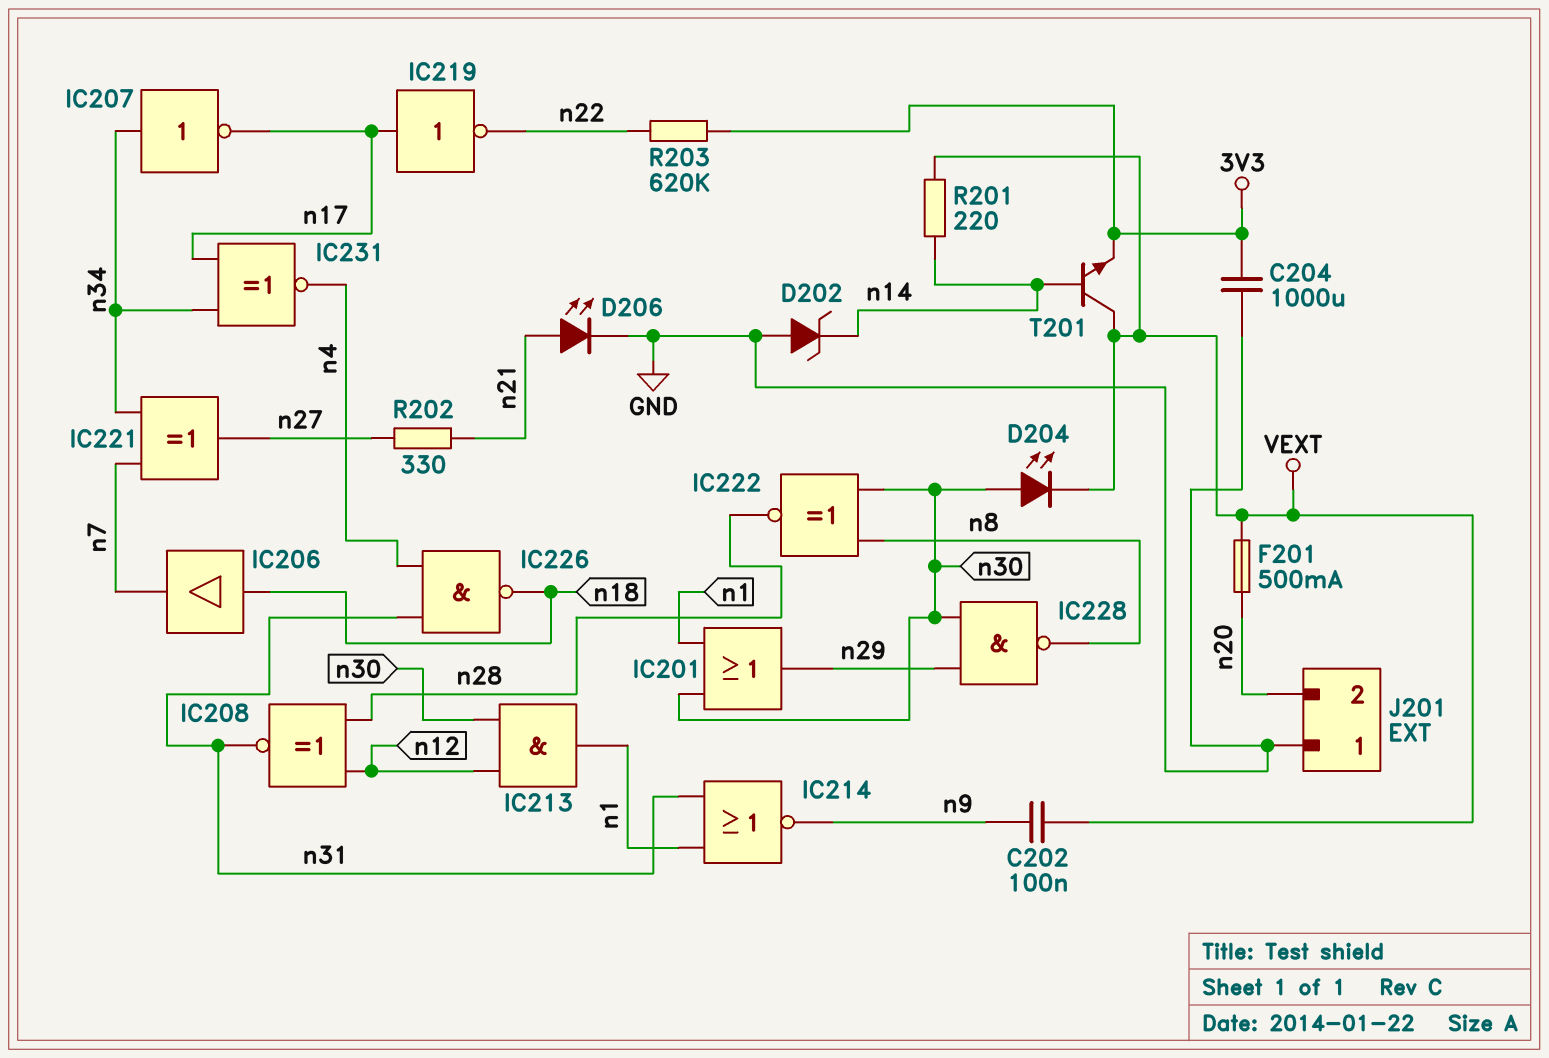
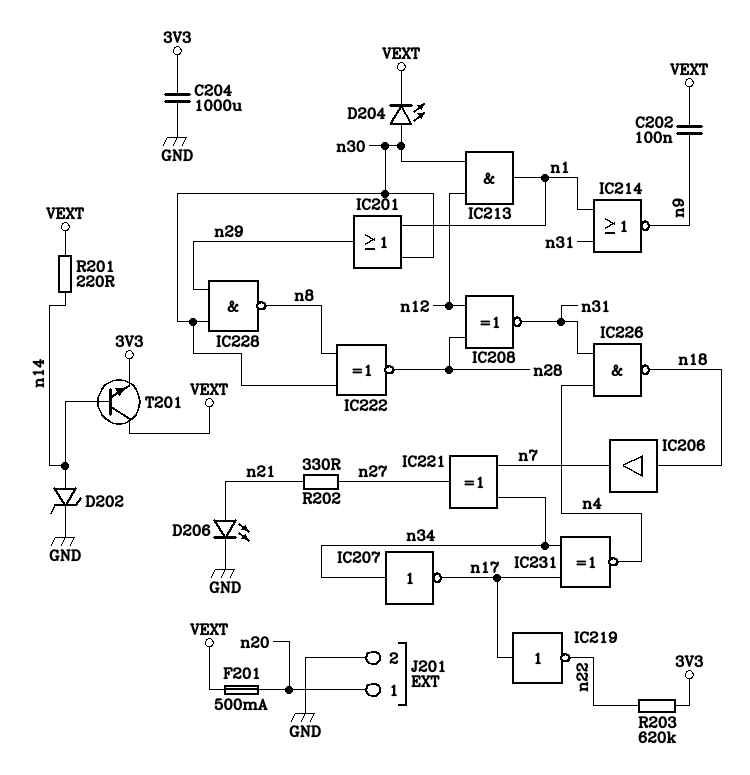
D202: zener (A GND, K n14) -> zener (A n14, K GND)
J201 pin 1: GND -> n20
J201 pin 2: n20 -> GND

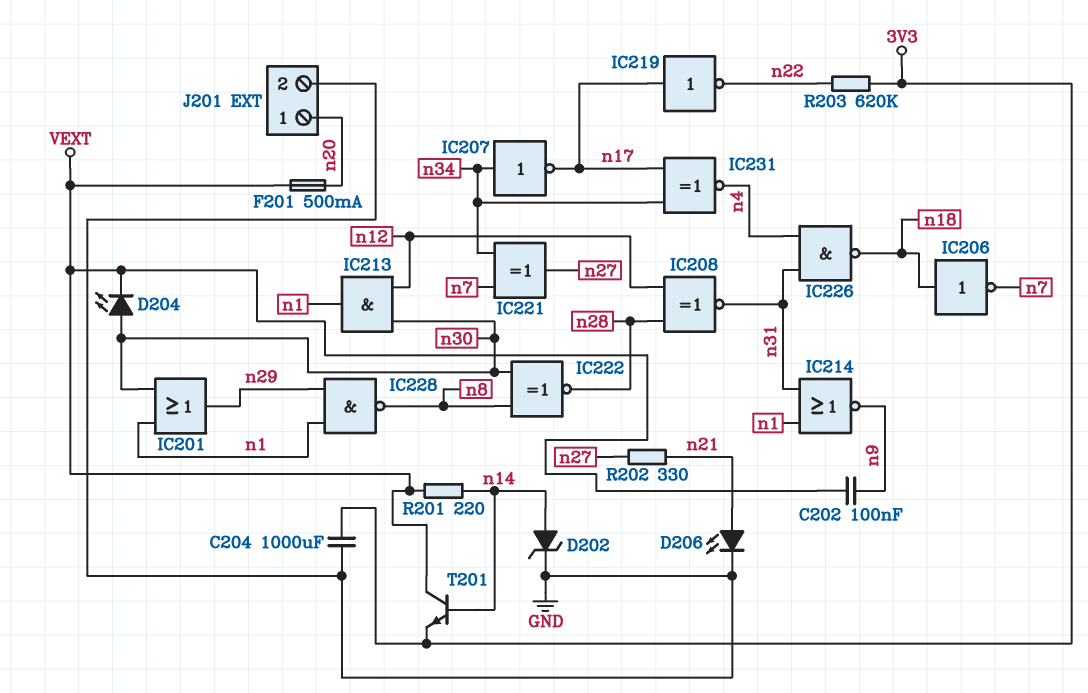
IC206: buffer (in n18, out n7) -> NOT (in n18, out n7)
IC228: NAND (in n29, in n30, out n8) -> NAND (in n1, in n29, out n8)

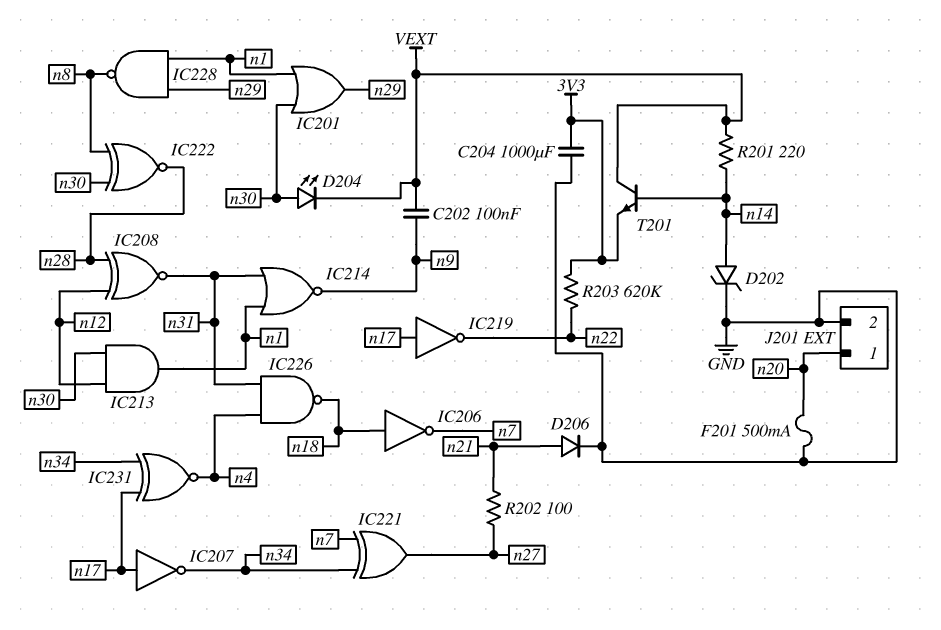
D206: LED (A n21, K GND) -> diode (A n21, K GND)
F201: 500mA (VEXT, n20) -> 500mA (GND, n20)
IC207: NOT (in n34, out n17) -> NOT (in n17, out n34)
R202: 330 (n21, n27) -> 100 (n21, n27)

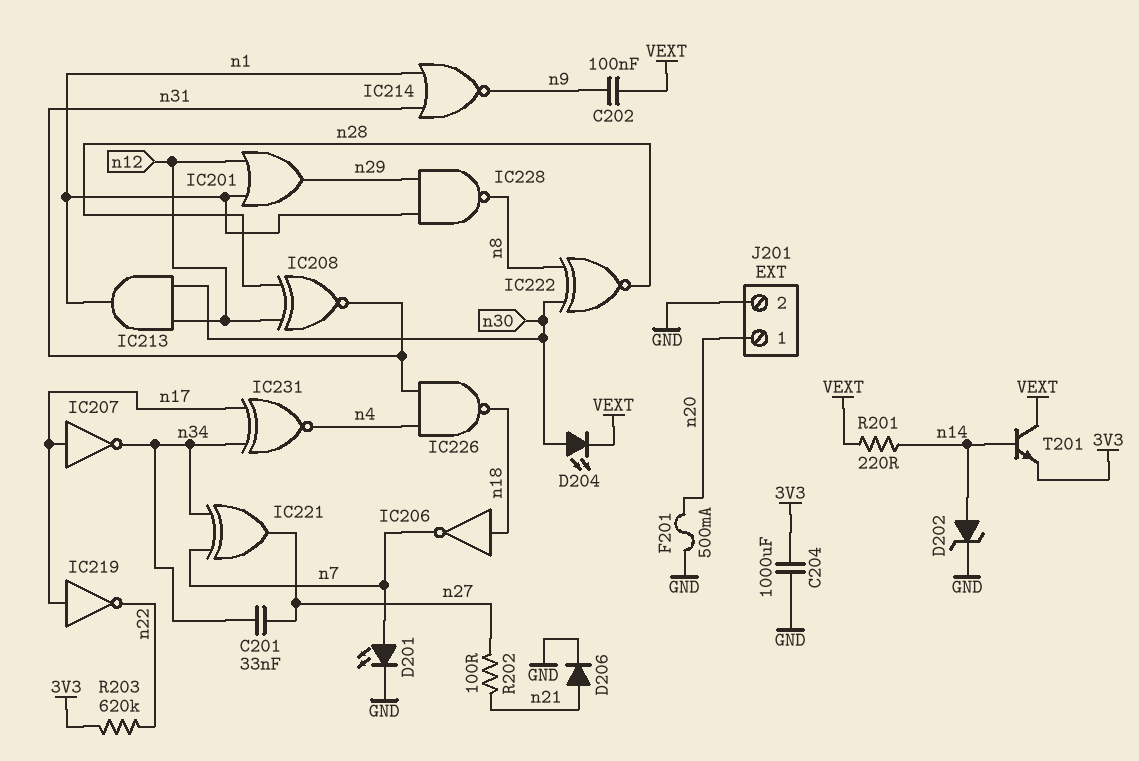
C201: none -> 33nF (n27, n34)
D201: none -> LED (A n7, K GND)
IC201: OR (in n1, in n30, out n29) -> OR (in n1, in n12, out n29)

